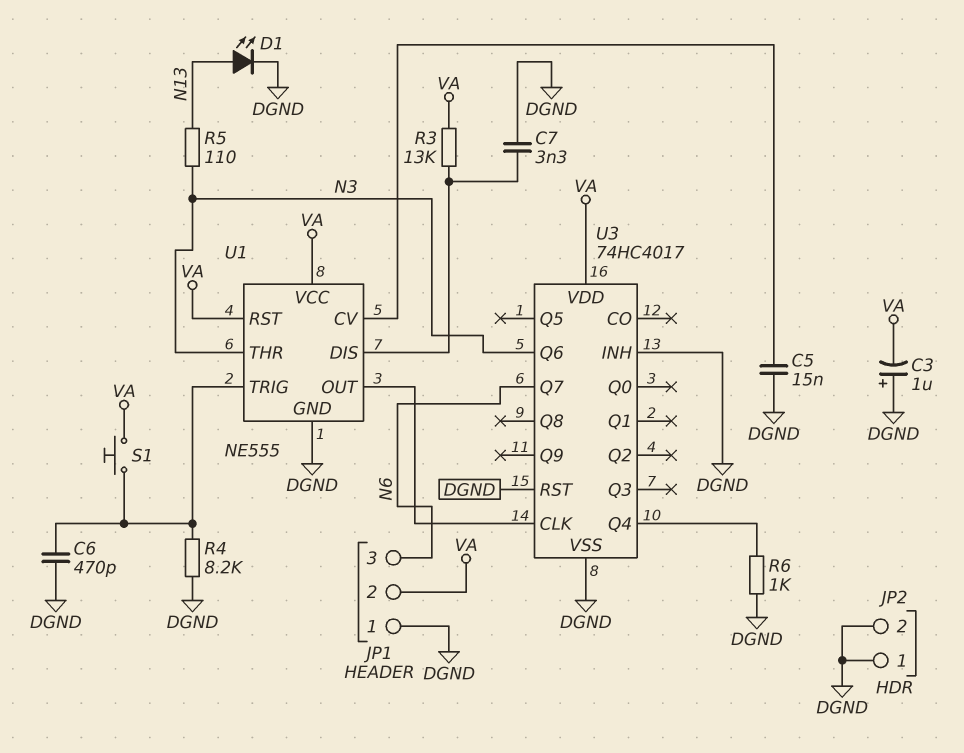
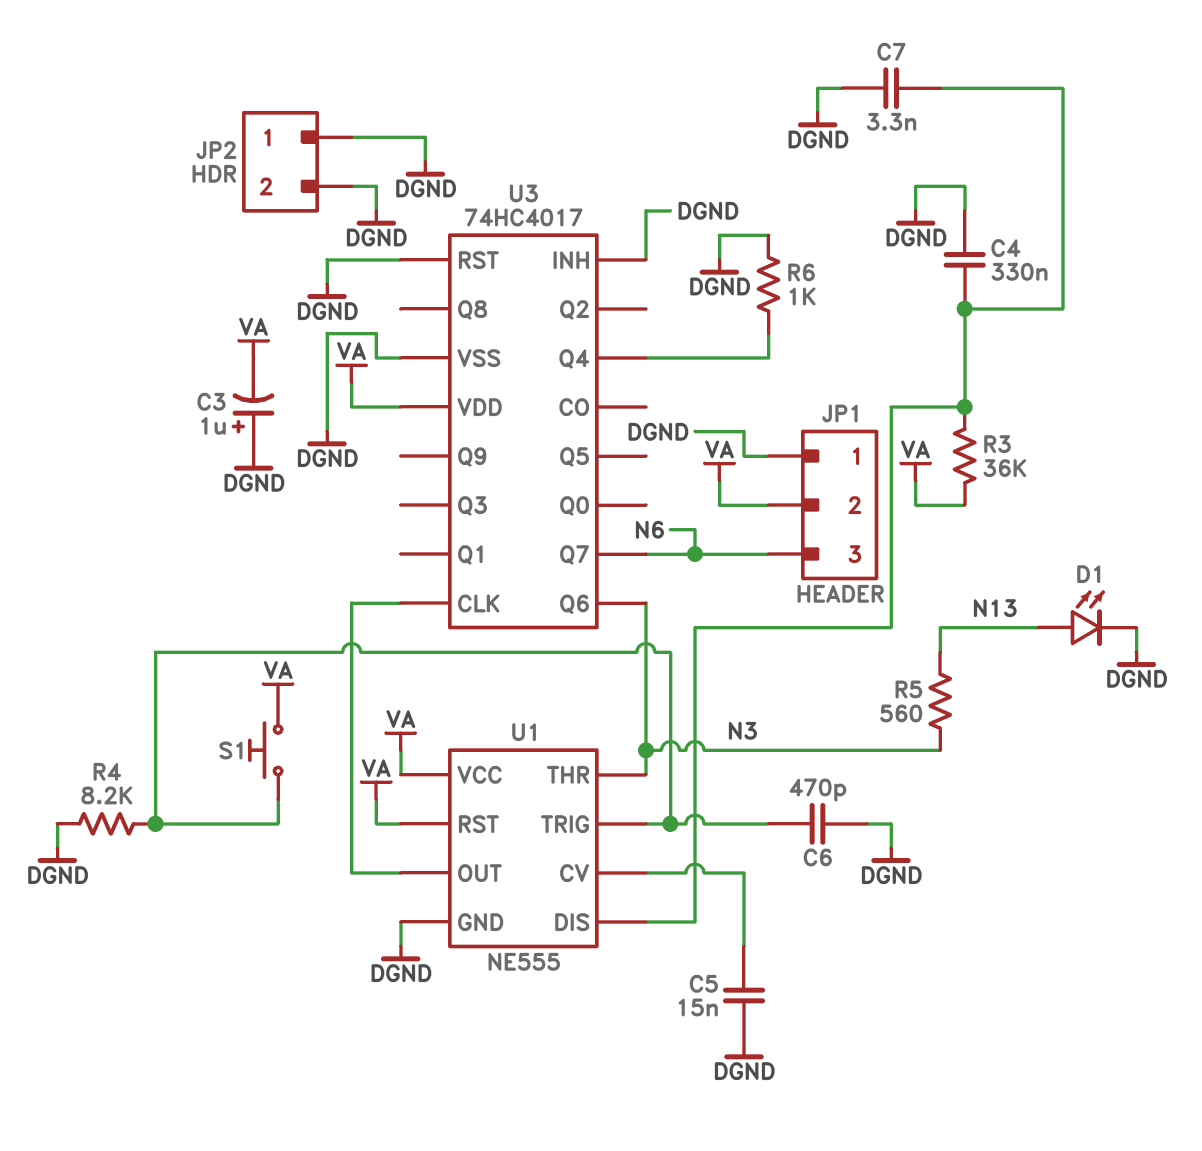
C4: none -> 330nF (DGND, U1/DIS)
R3: 13k (U1/DIS, VA) -> 36k (U1/DIS, VA)
R5: 110 (N3, N13) -> 560 (N3, N13)

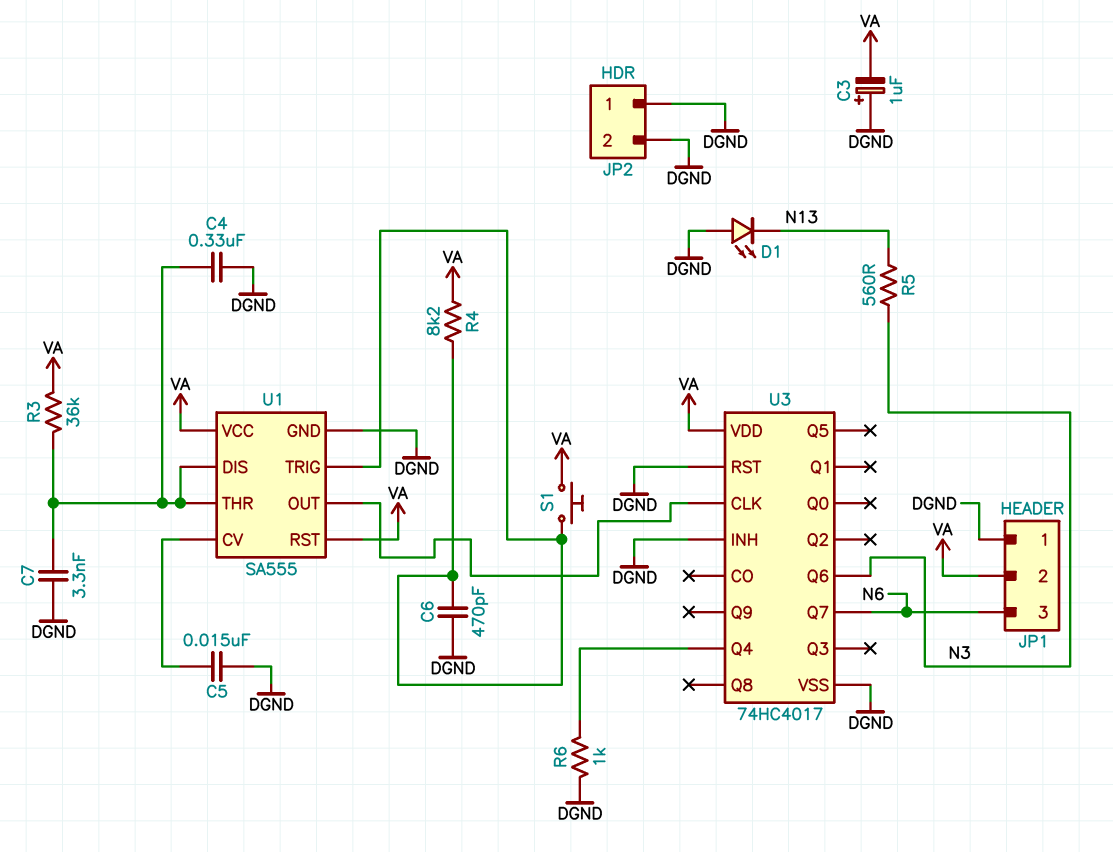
D1: LED (A N13, K DGND) -> LED (A DGND, K N13)
R4: 8.2k (DGND, U1/TRIG) -> 8.2k (U1/TRIG, VA)
U1: NE555 -> SA555
U1 pin THR: N3 -> U1/DIS

